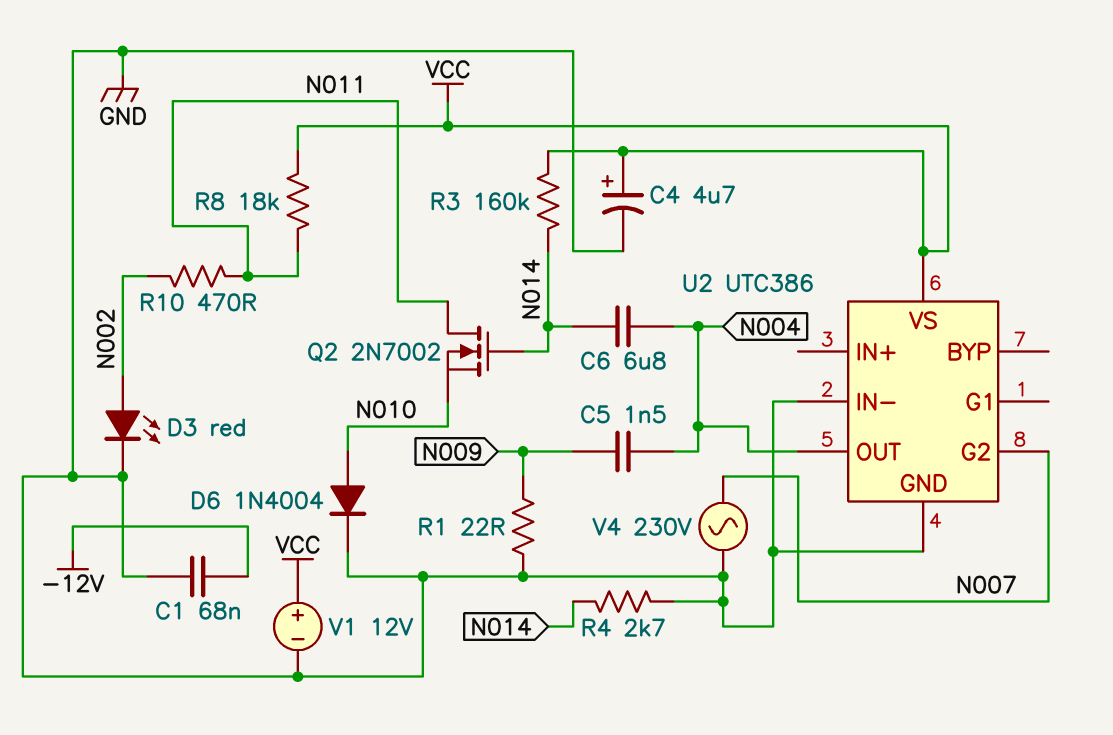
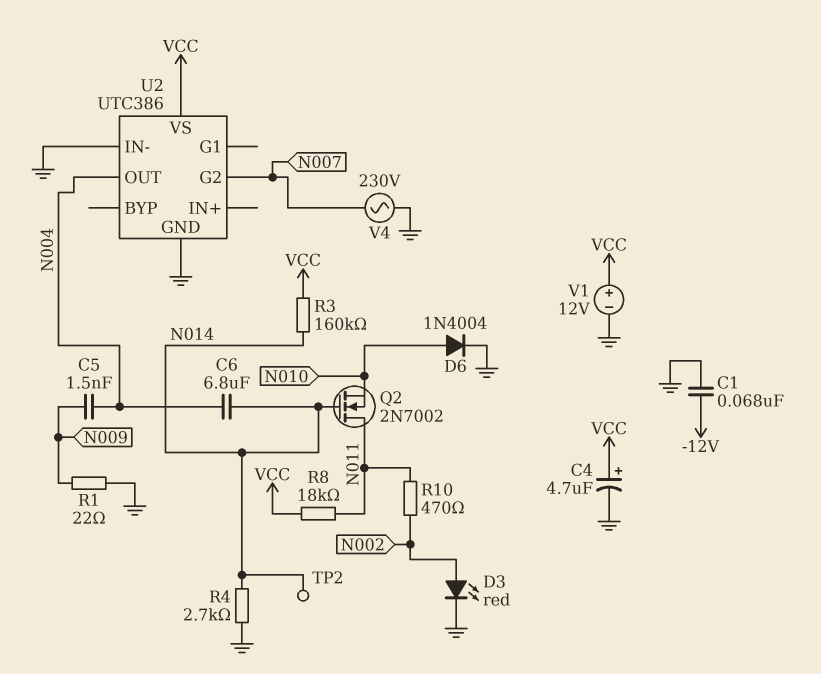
TP2: none -> test point (N014)

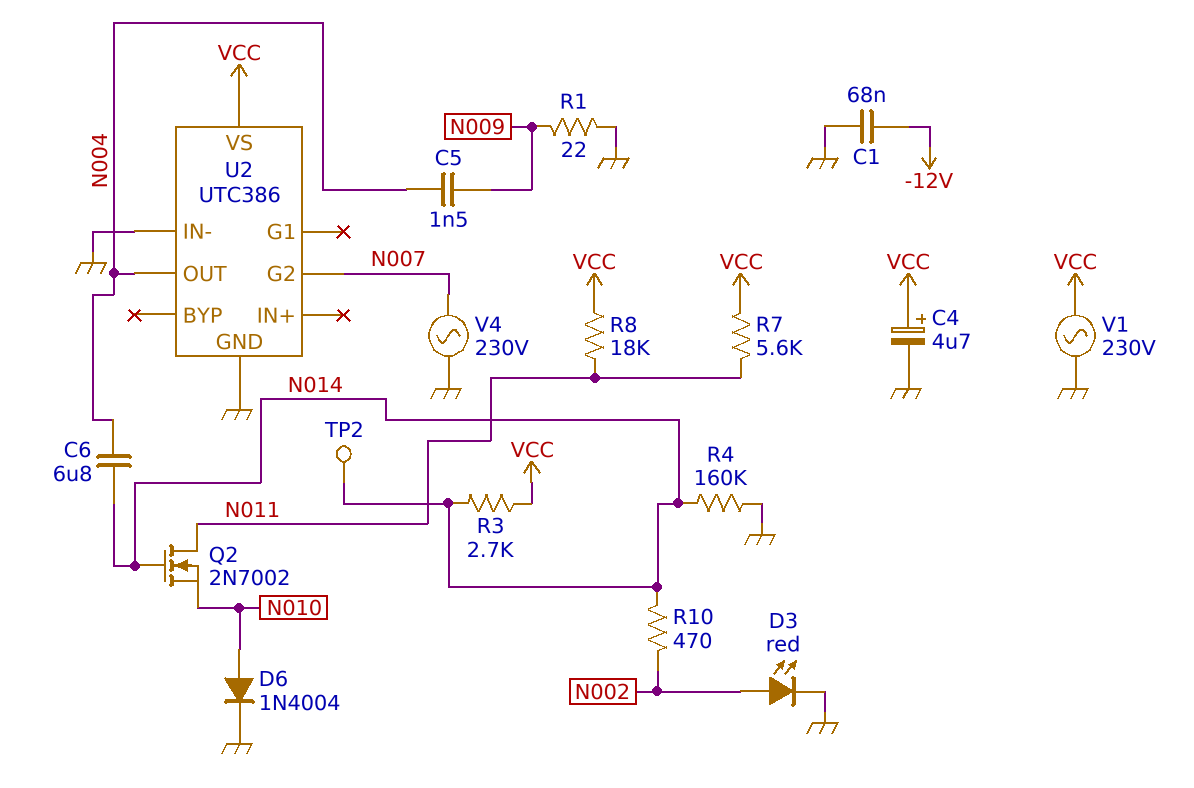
R3: 160k (N014, VCC) -> 2.7k (N014, VCC)
R4: 2.7k (GND, N014) -> 160k (GND, N014)
R7: none -> 5.6k (N011, VCC)
R10: 470 (N002, N011) -> 470 (N002, N014)
V1: 12V (plus VCC, minus GND) -> AC 230V (GND, VCC)

